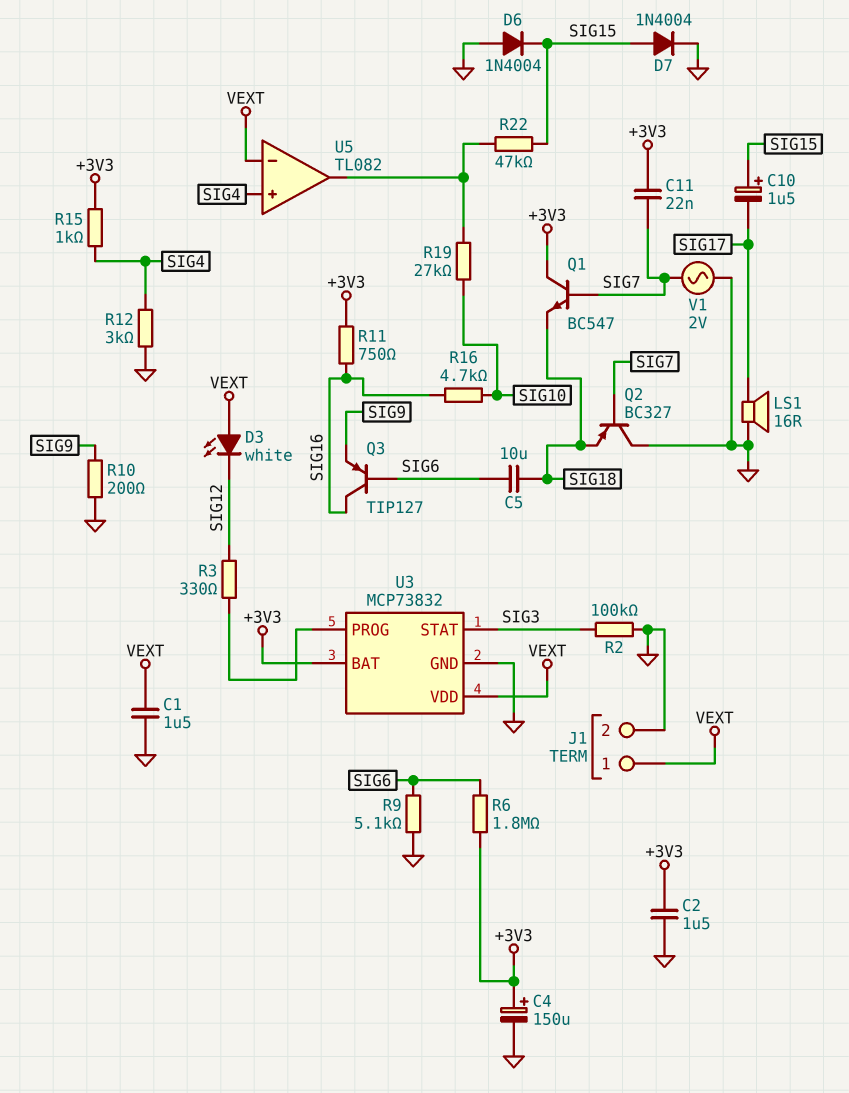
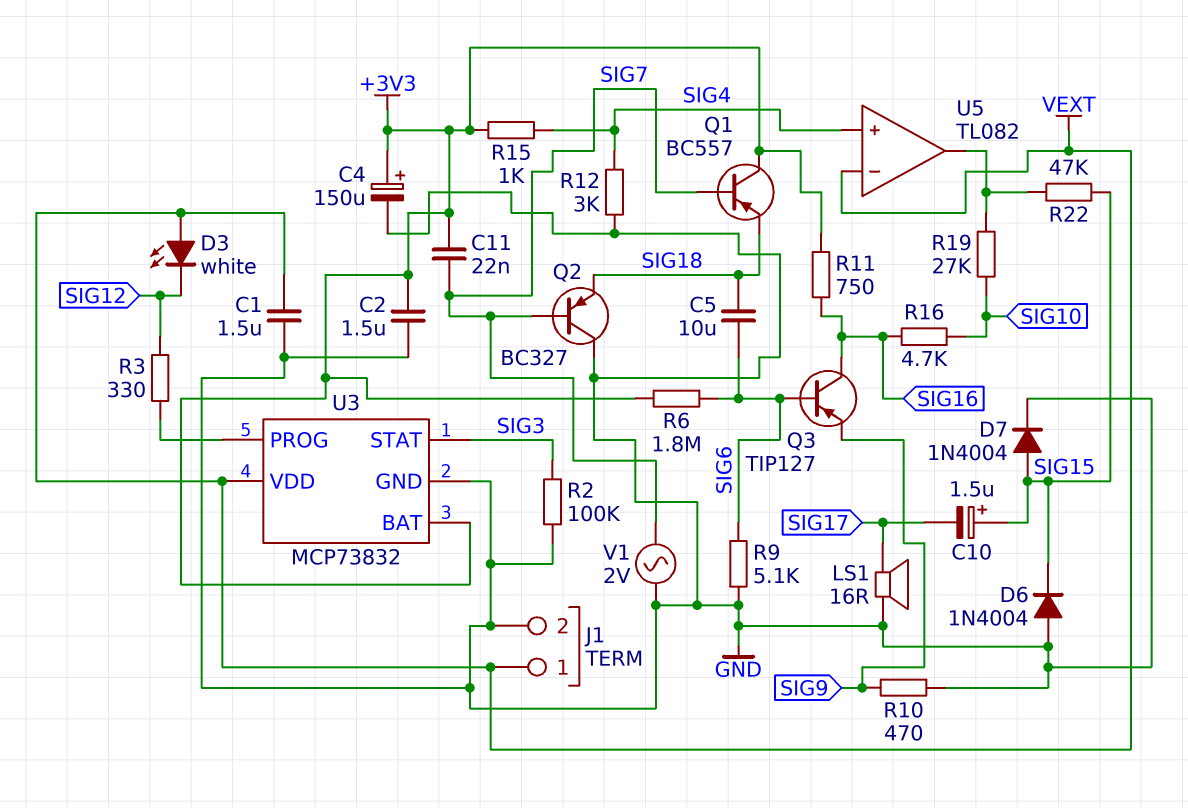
Q1: NPN BC547 (B SIG7, C +3V3, E SIG18) -> PNP BC557 (B SIG7, C +3V3, E SIG18)
R10: 200 (GND, SIG9) -> 470 (GND, SIG9)

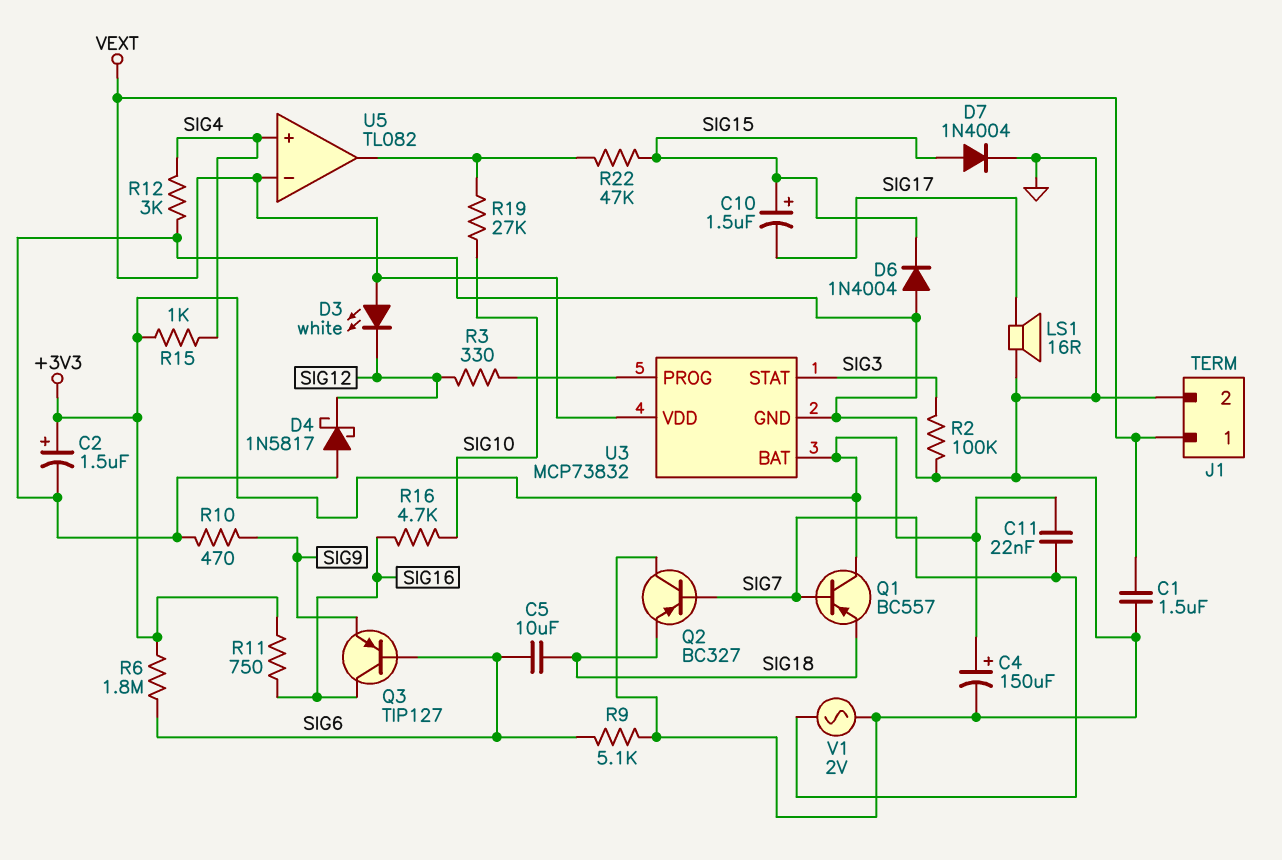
C2: 1.5uF (+3V3, GND) -> 1.5uF (plus +3V3, minus GND)
D4: none -> schottky 1N5817 (A GND, K SIG12)

